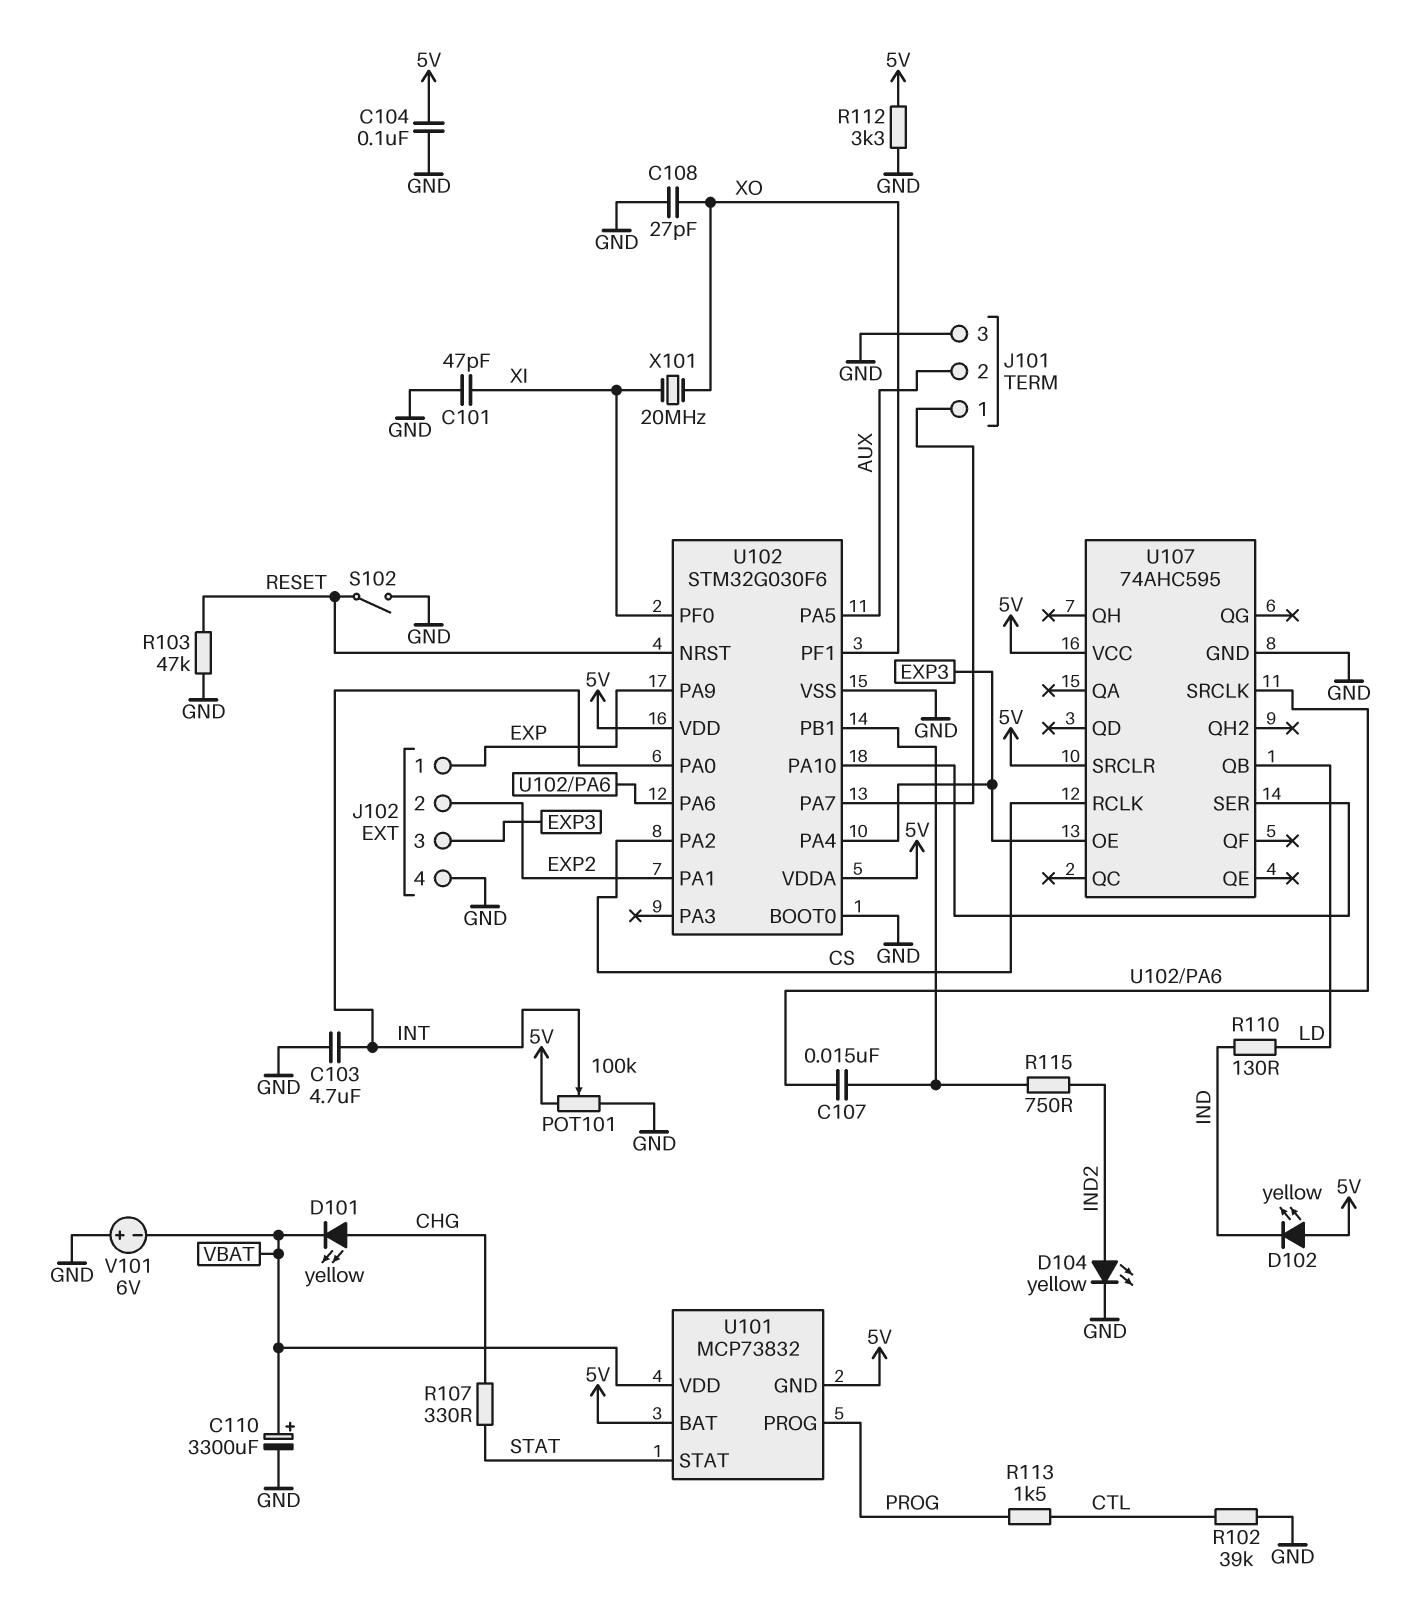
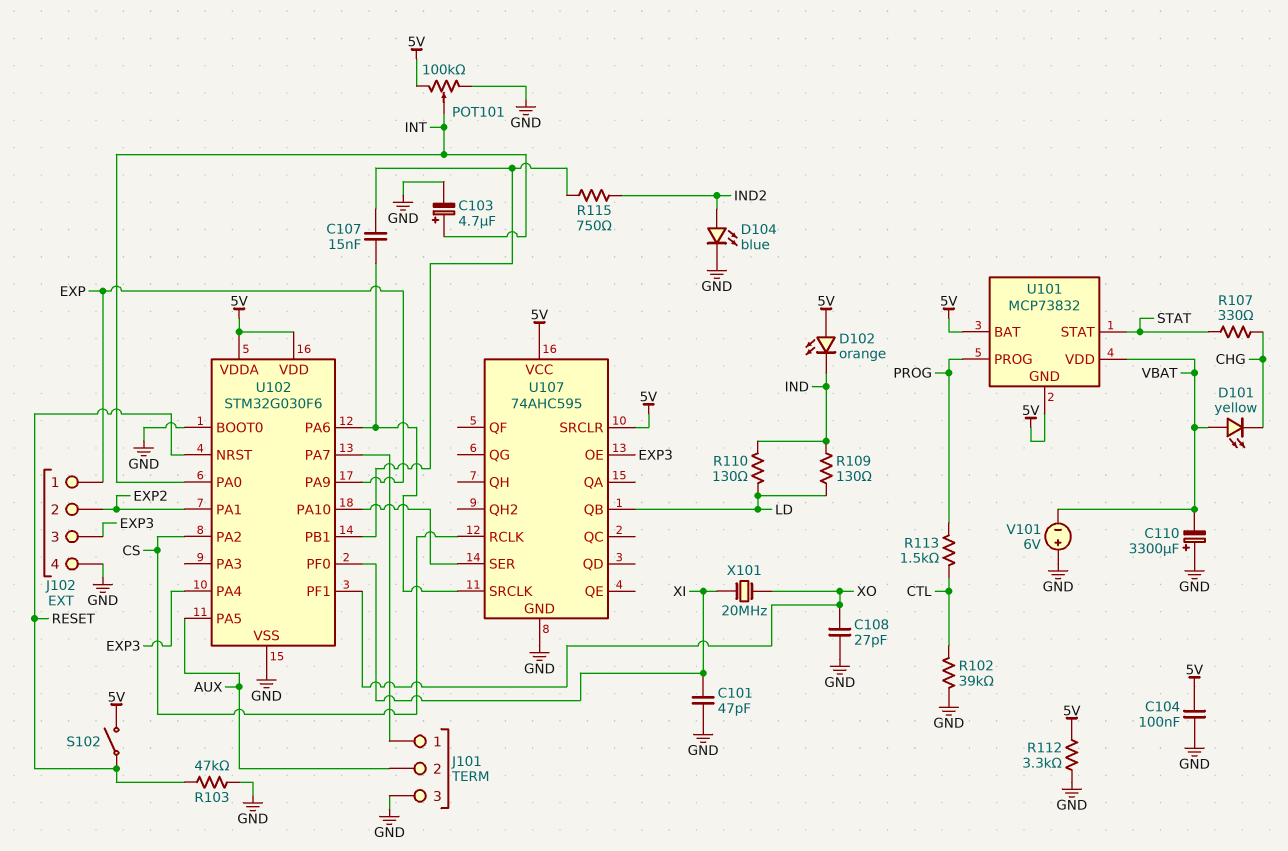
C103: 4.7uF (GND, INT) -> 4.7uF (plus INT, minus GND)
C110: 3300uF (plus VBAT, minus GND) -> 3300uF (plus GND, minus VBAT)
D101: LED yellow (A CHG, K VBAT) -> LED yellow (A VBAT, K CHG)
D102: LED yellow (A 5V, K IND) -> LED orange (A 5V, K IND)
D104: LED yellow (A IND2, K GND) -> LED blue (A IND2, K GND)
R109: none -> 130 (IND, LD)
S102: switch (GND, RESET) -> switch (5V, RESET)

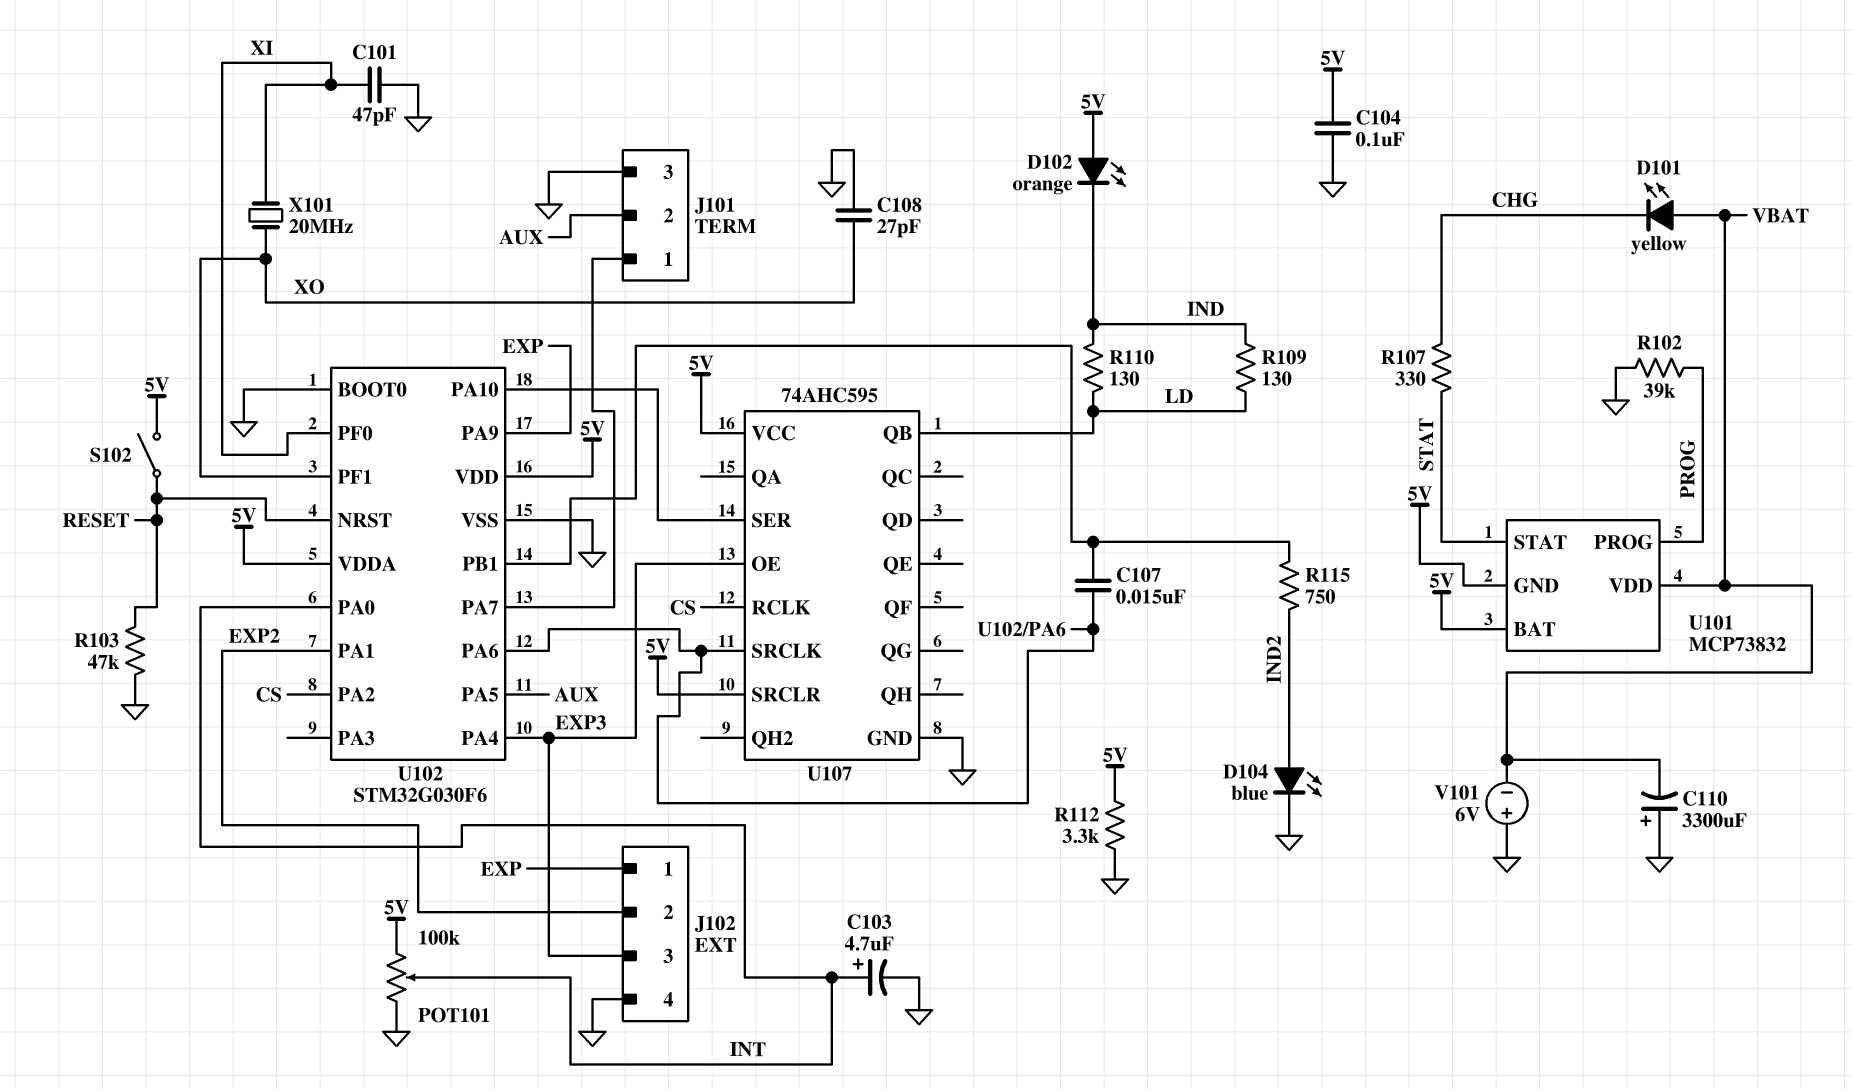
R102: 39k (CTL, GND) -> 39k (GND, PROG)
R113: 1.5k (CTL, PROG) -> none

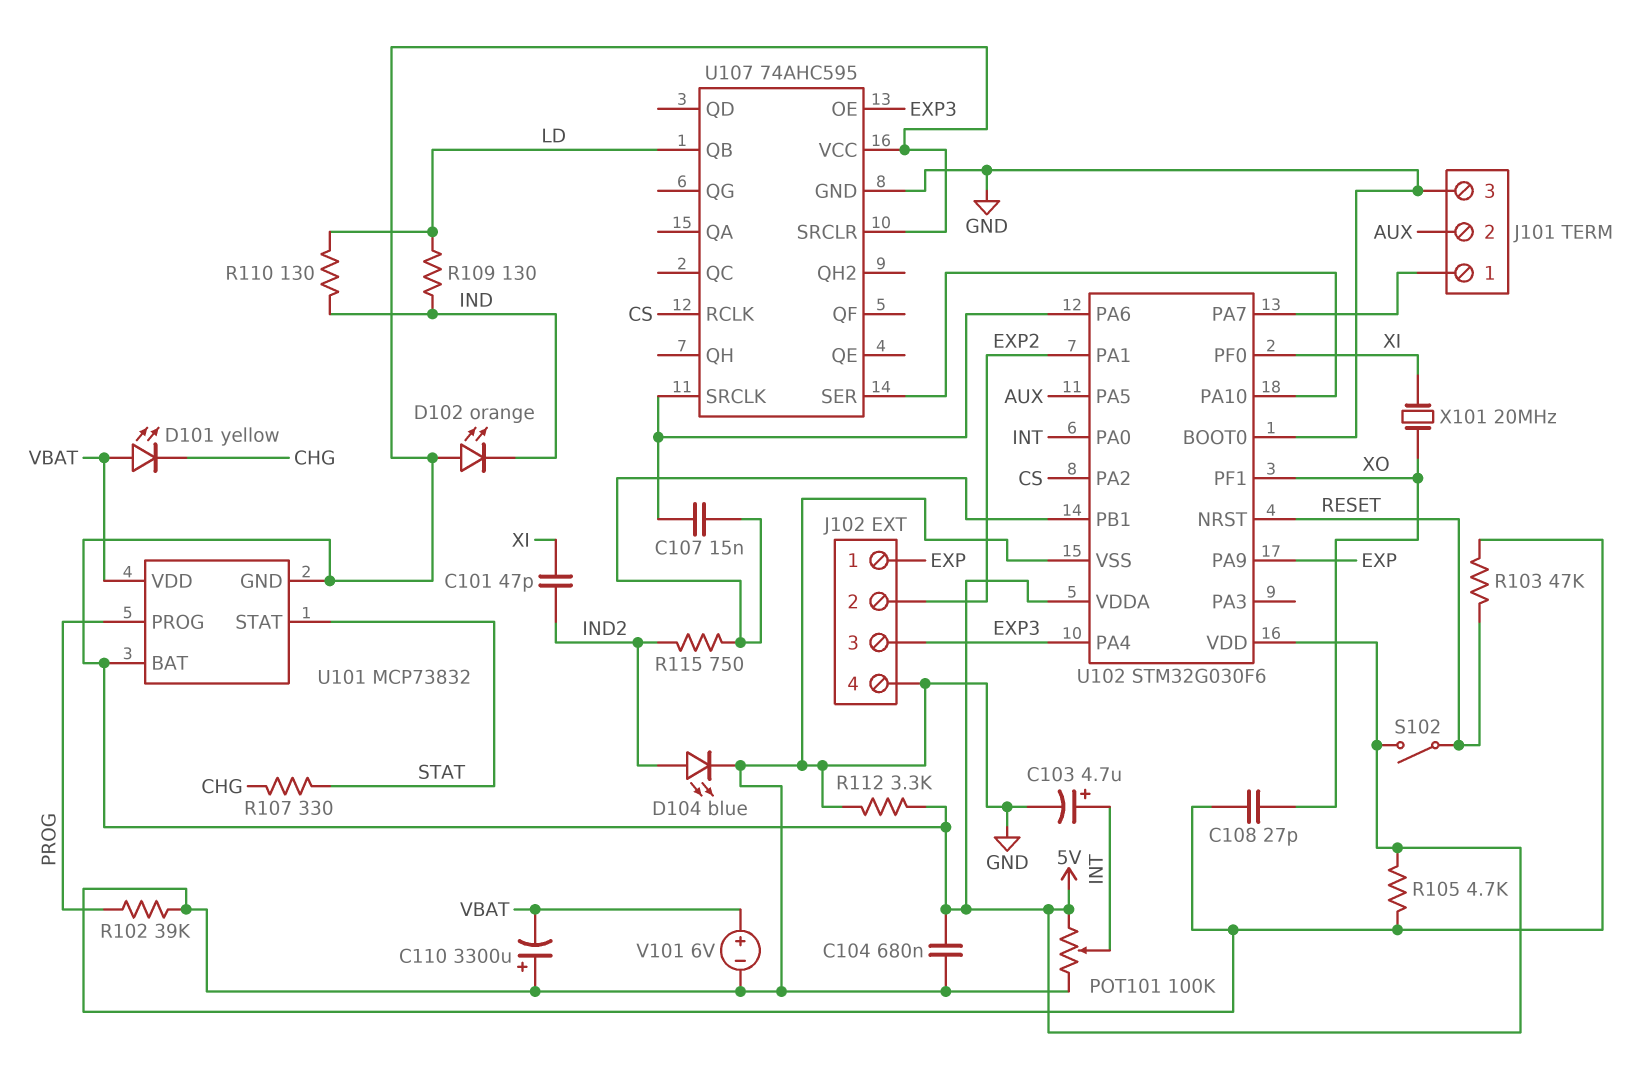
C101: 47pF (GND, XI) -> 47pF (IND2, XI)
C104: 100nF (5V, GND) -> 680nF (5V, GND)
R105: none -> 4.7k (5V, GND)
V101: 6V (plus GND, minus VBAT) -> 6V (plus VBAT, minus GND)

